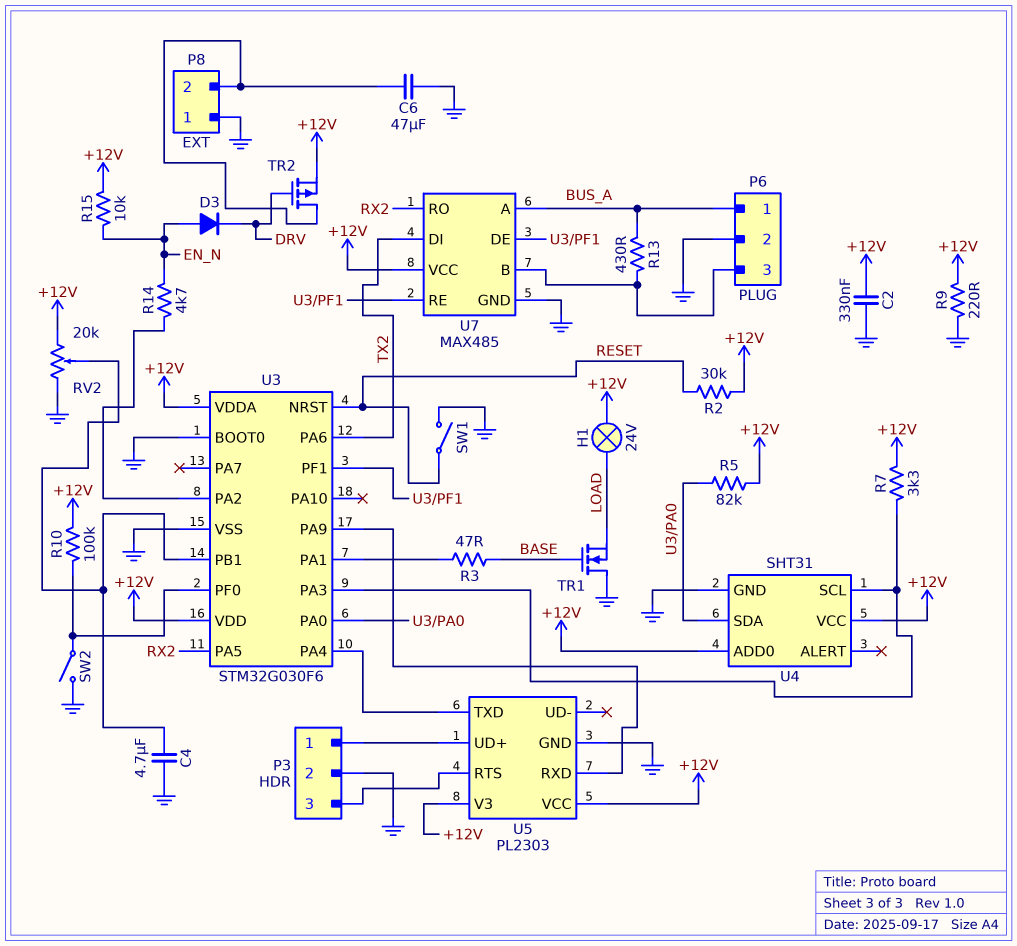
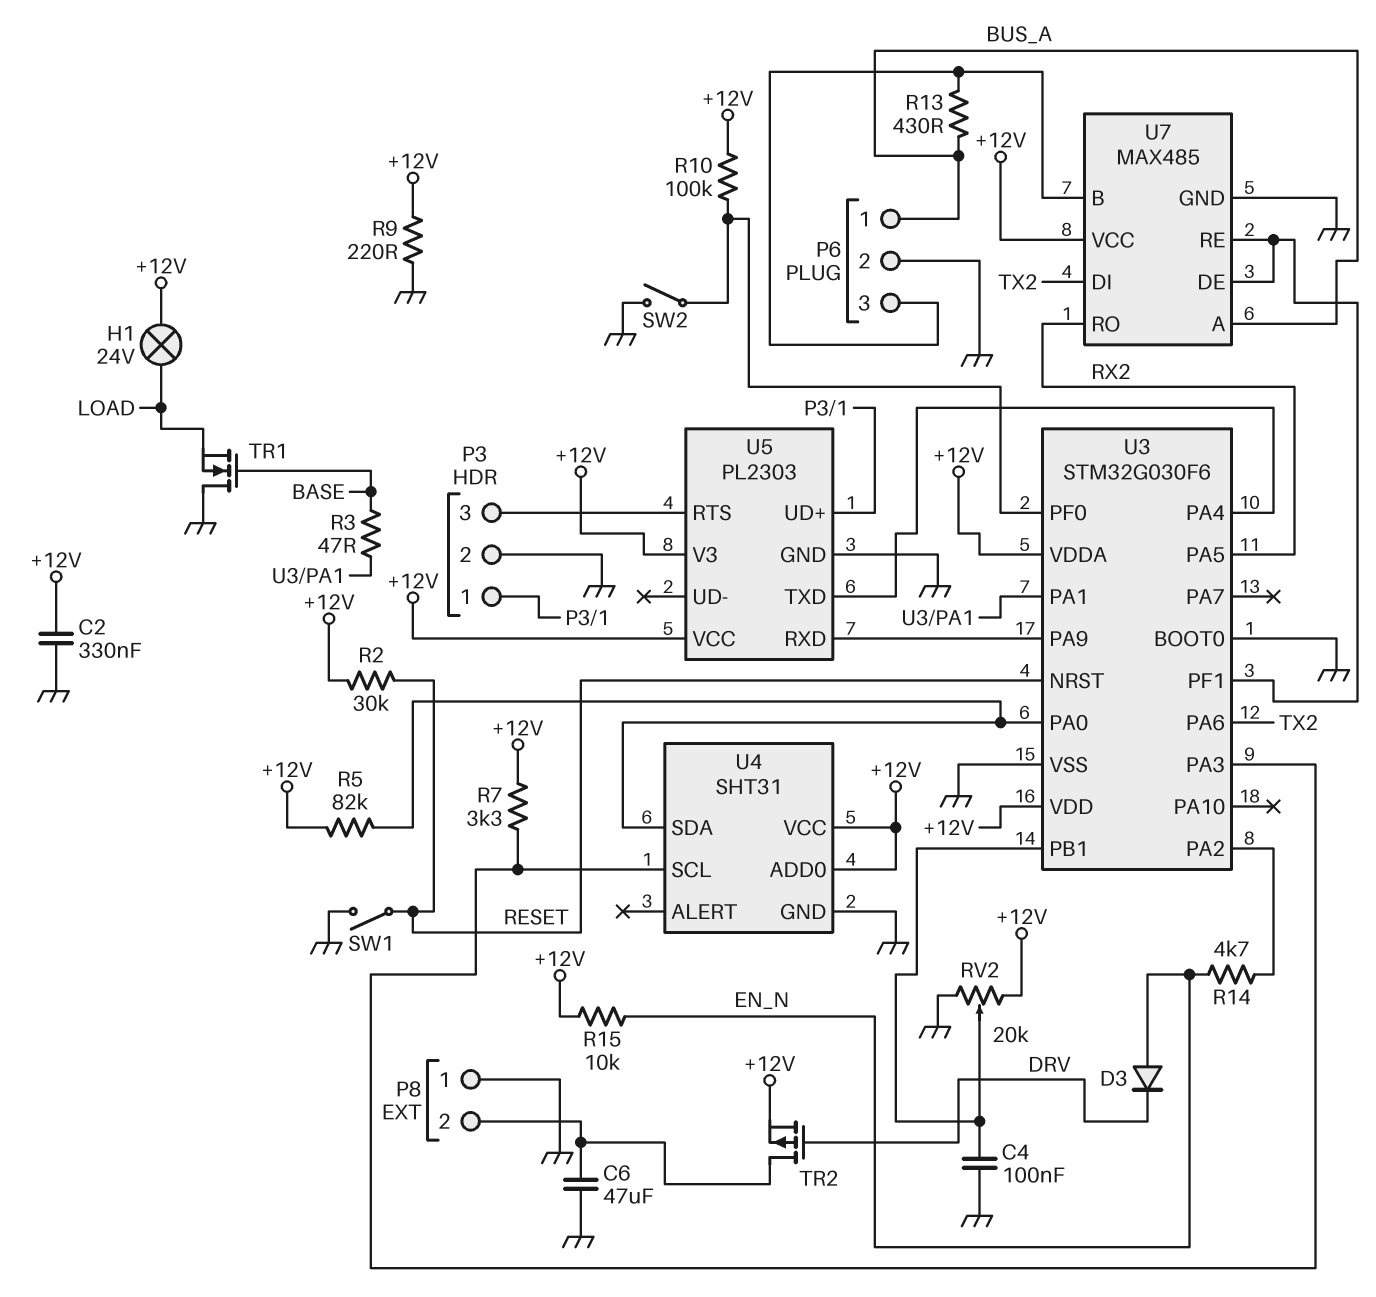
C4: 4.7uF (GND, U3/PB1) -> 100nF (GND, U3/PB1)

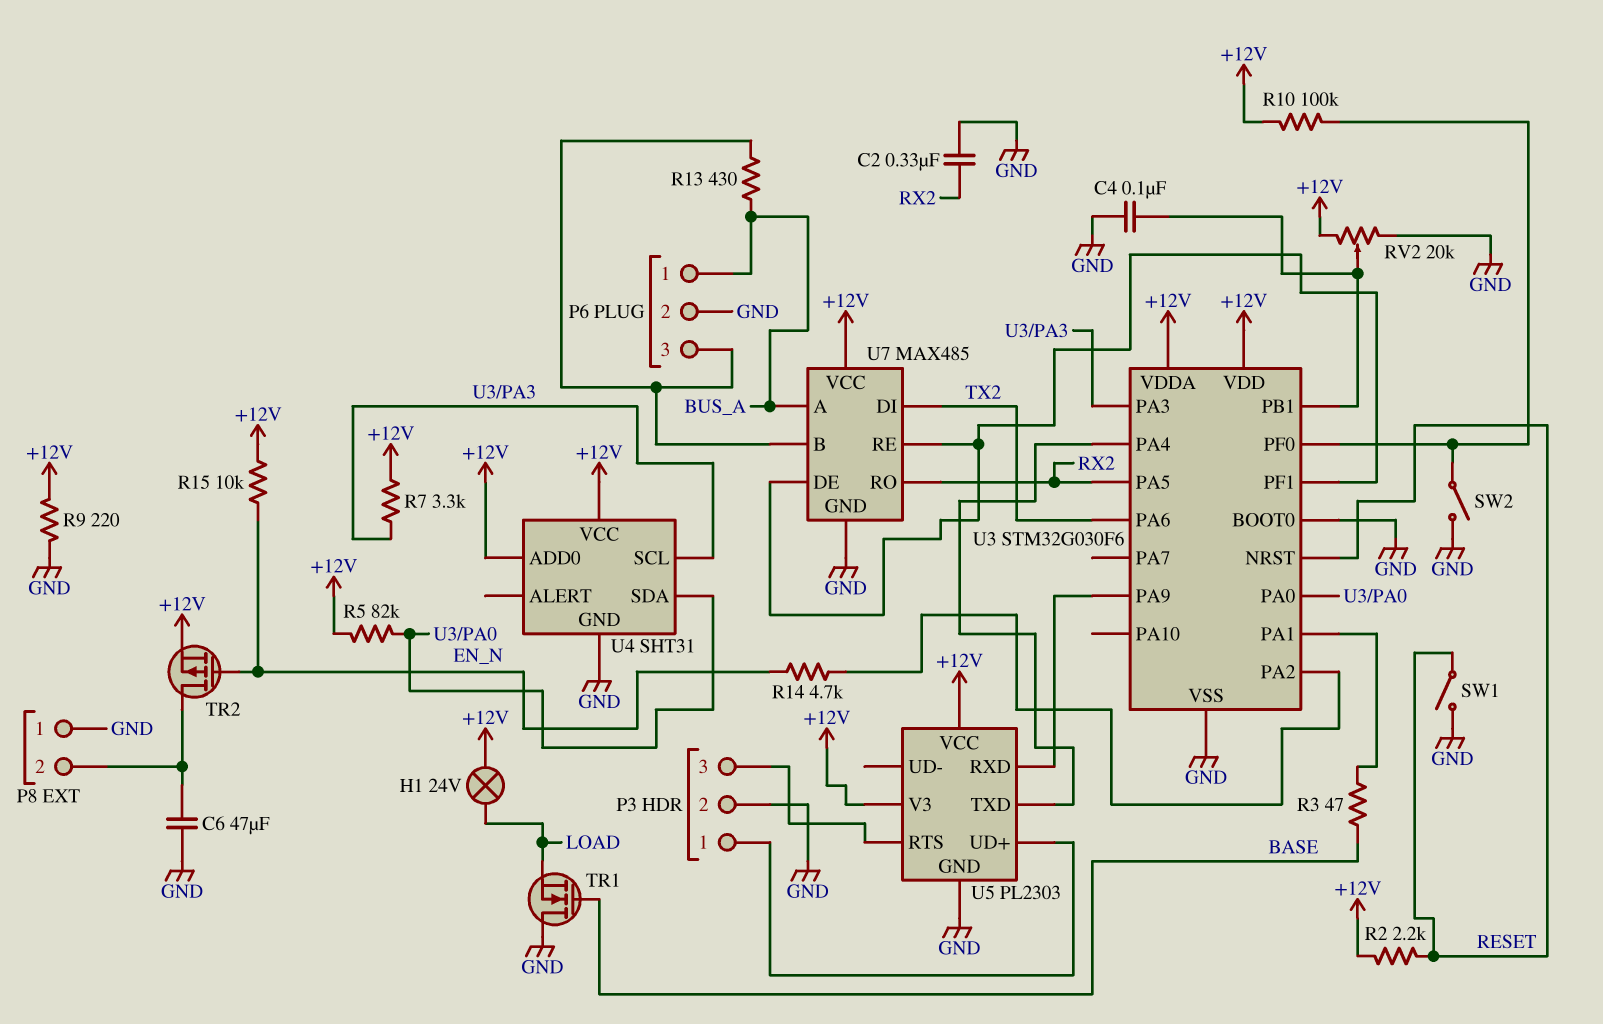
C2: 330nF (+12V, GND) -> 330nF (GND, RX2)
D3: diode (A EN_N, K DRV) -> none
R2: 30k (+12V, RESET) -> 2.2k (+12V, RESET)
TR2: PMOS (G DRV, D P8/2, S +12V) -> PMOS (G EN_N, D P8/2, S +12V)

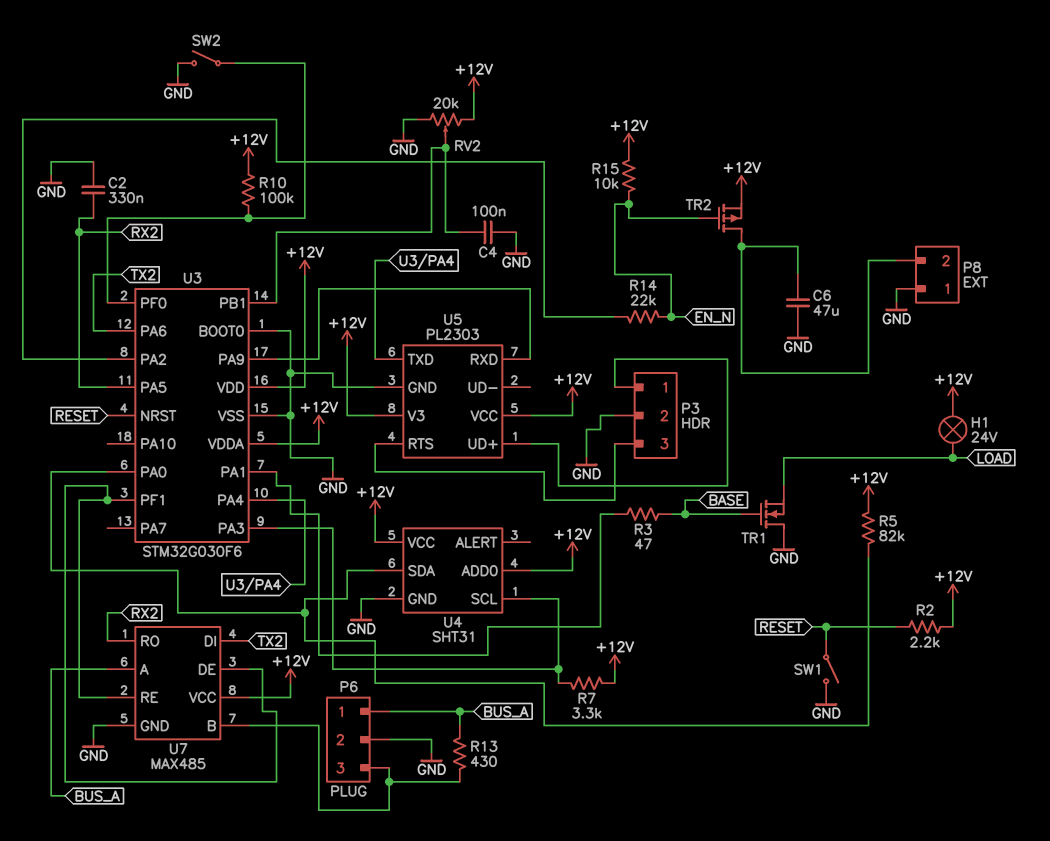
R9: 220 (+12V, GND) -> none
R14: 4.7k (EN_N, U3/PA2) -> 22k (EN_N, U3/PA2)

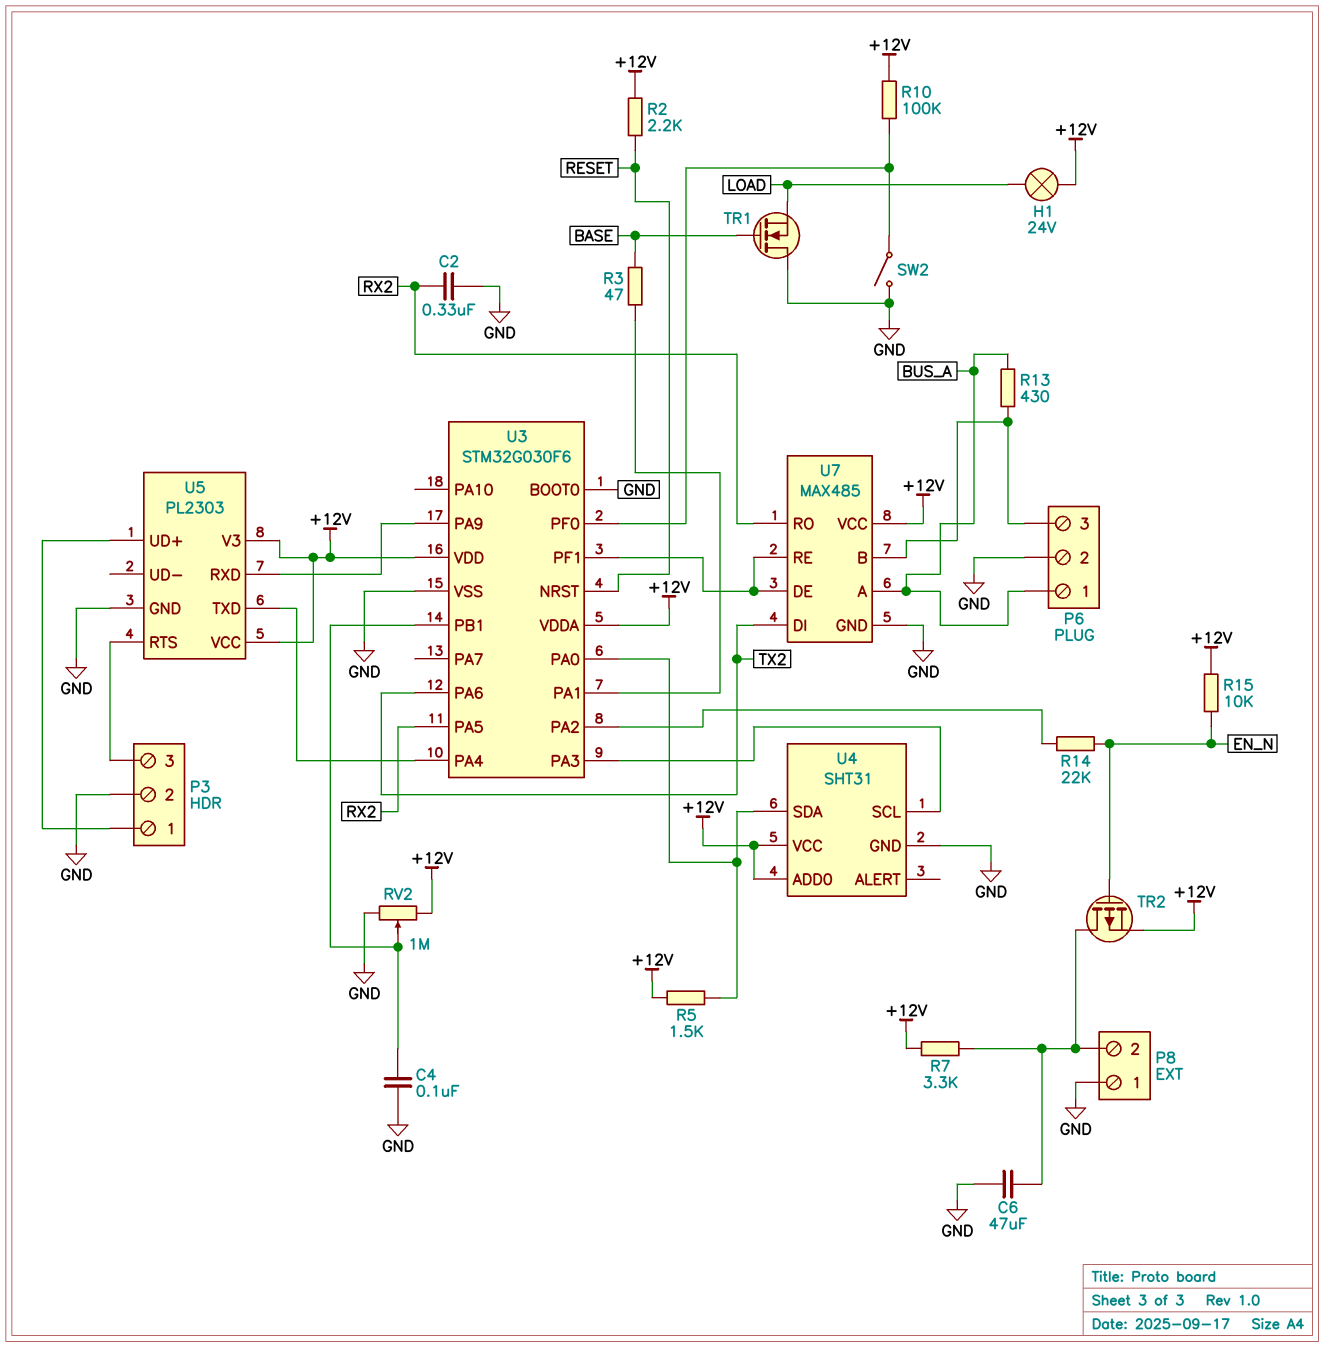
R5: 82k (+12V, U3/PA0) -> 1.5k (+12V, U3/PA0)
R7: 3.3k (+12V, U3/PA3) -> 3.3k (+12V, P8/2)
RV2: 20k (+12V, GND, wiper U3/PB1) -> 1M (+12V, GND, wiper U3/PB1)
SW1: switch (GND, RESET) -> none

